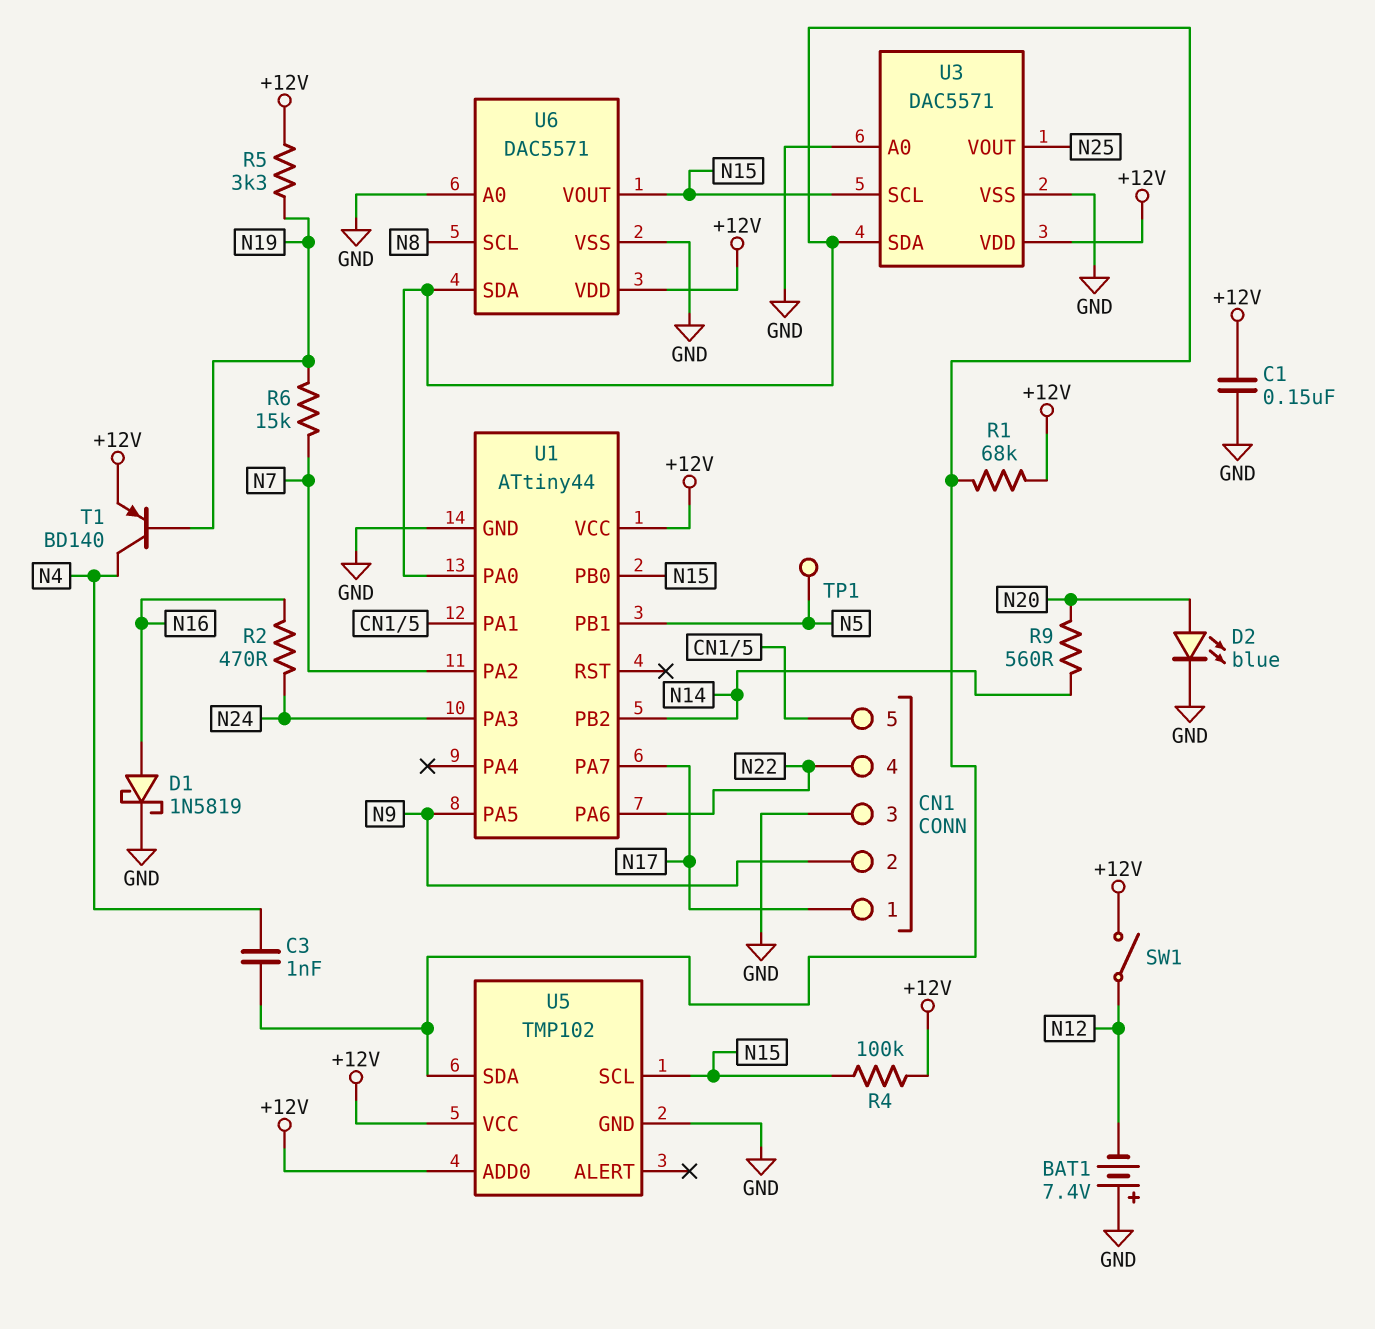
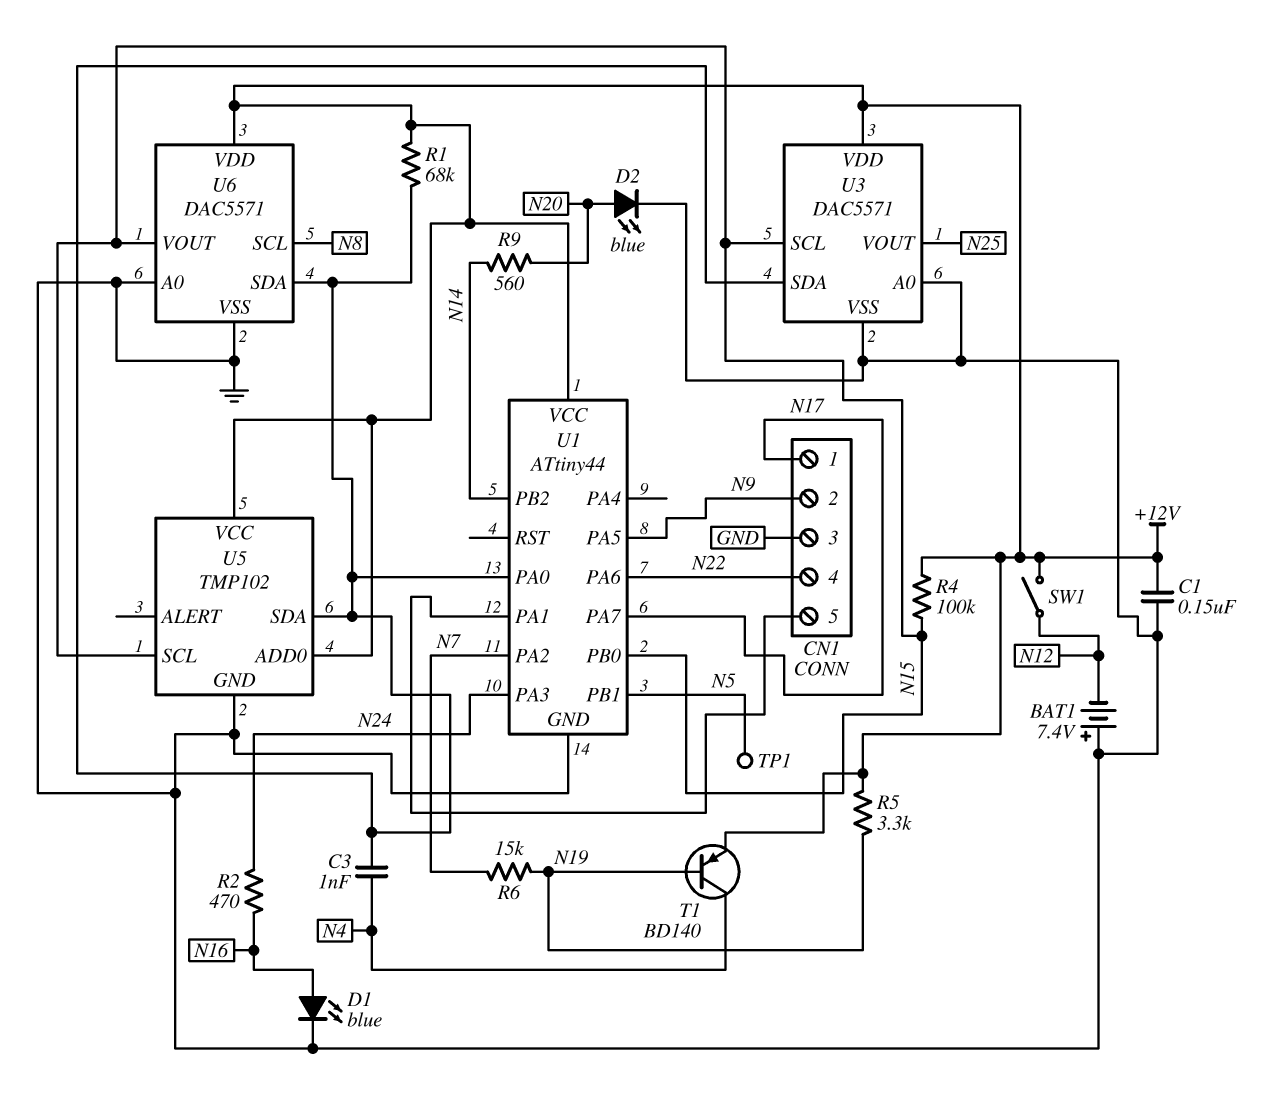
D1: schottky 1N5819 (A N16, K GND) -> LED blue (A N16, K GND)

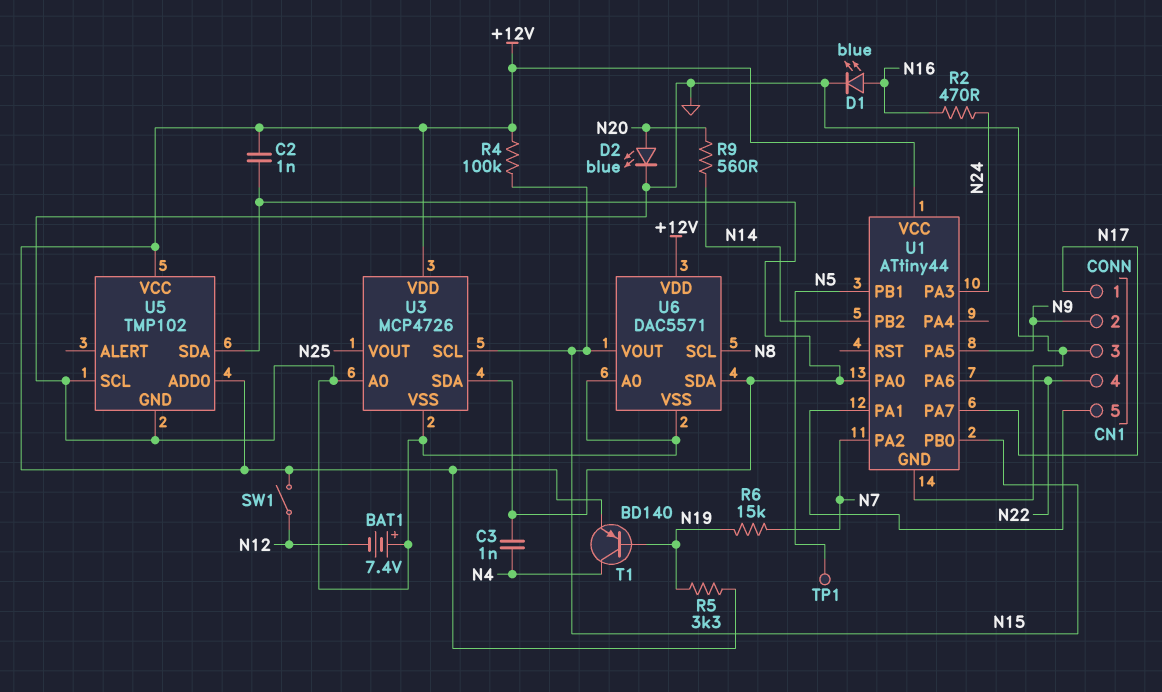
C1: 150nF (+12V, GND) -> none
C2: none -> 1nF (+12V, U1/PA0)
R1: 68k (+12V, U1/PA0) -> none
U3: DAC5571 -> MCP4726
U5 pin SCL: N15 -> GND

